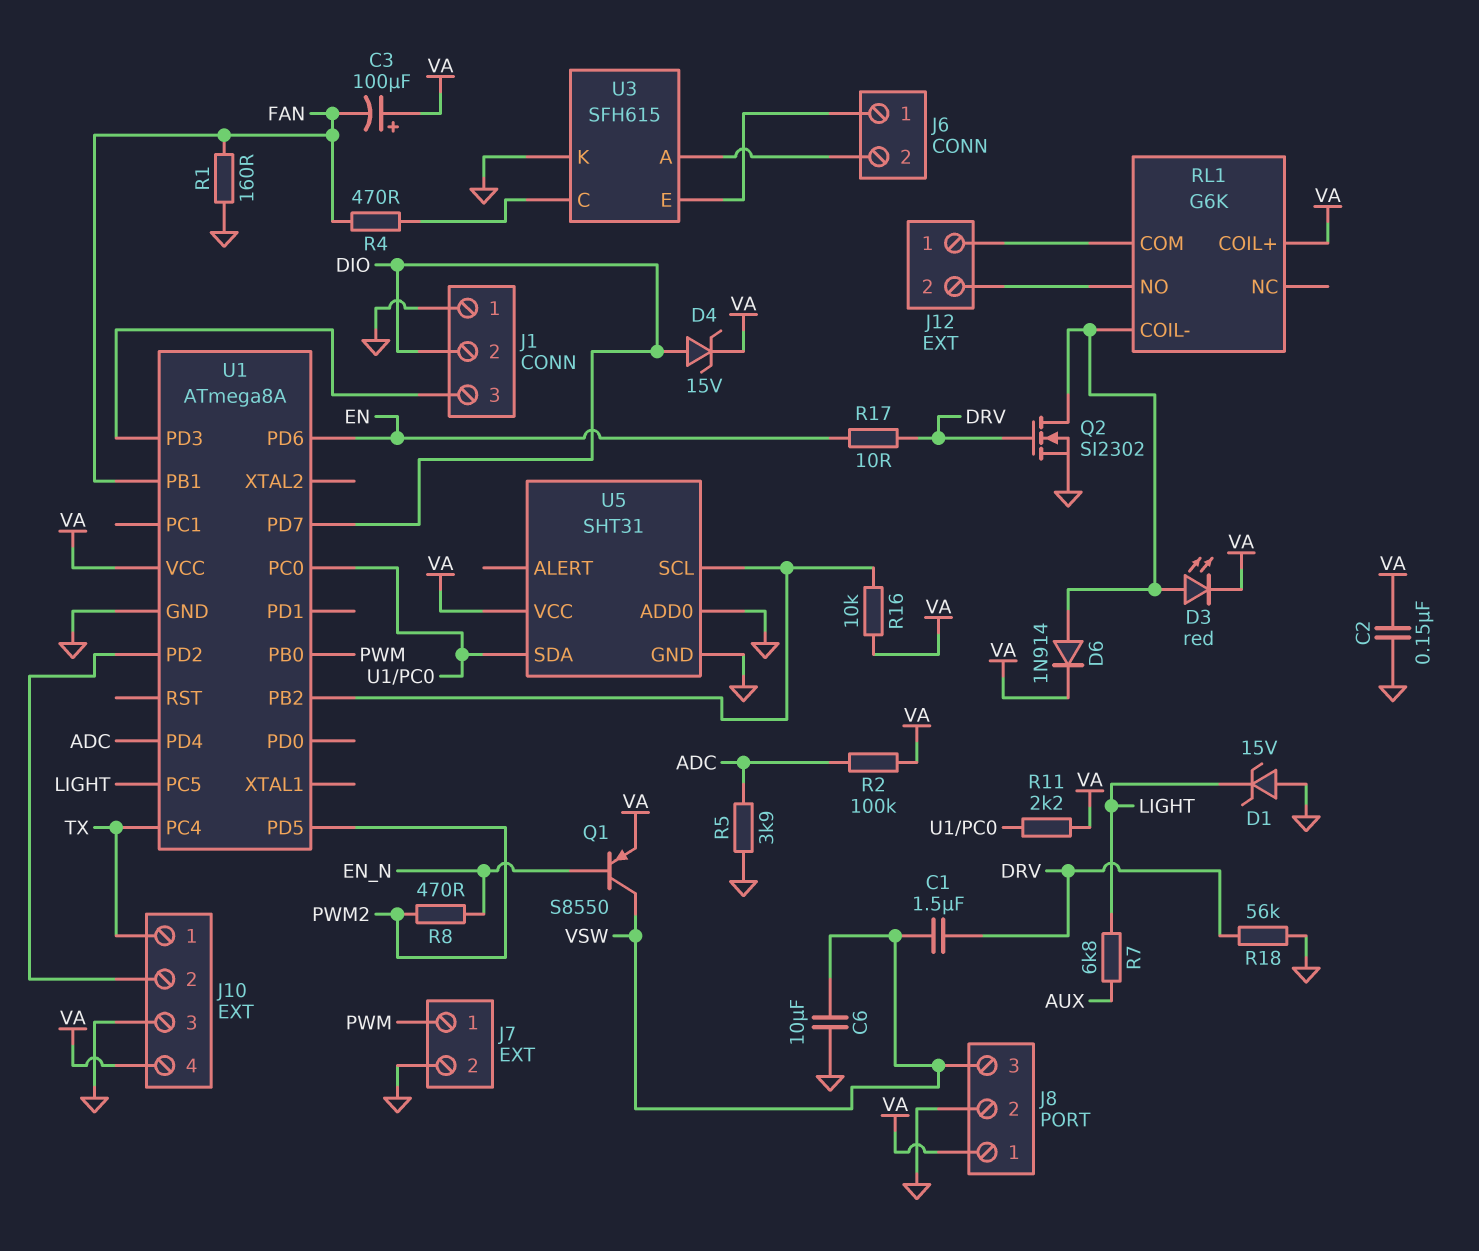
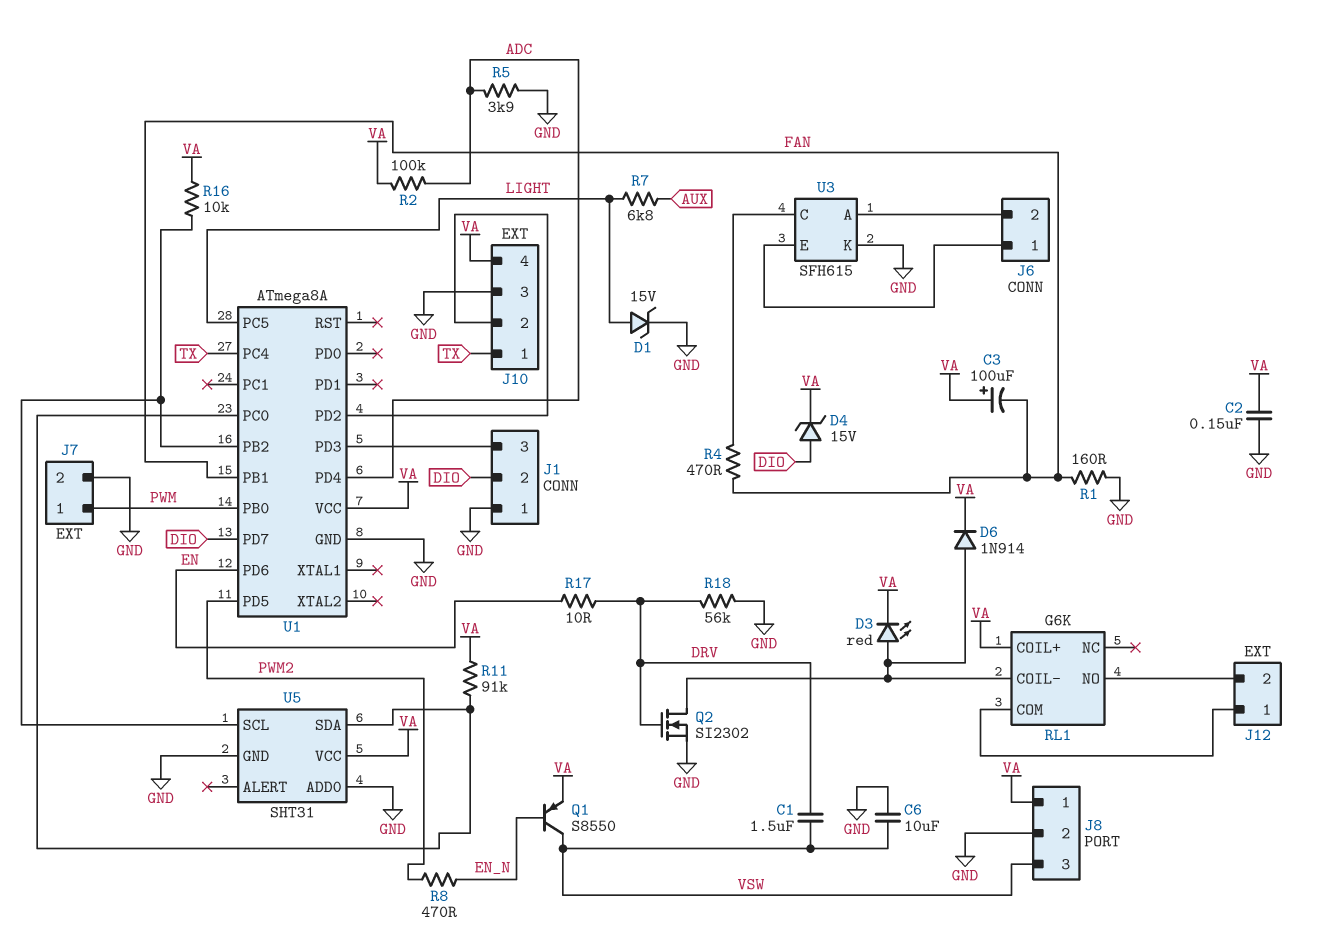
D1: zener 15V (A GND, K LIGHT) -> zener 15V (A LIGHT, K GND)
R11: 2.2k (U1/PC0, VA) -> 91k (U1/PC0, VA)

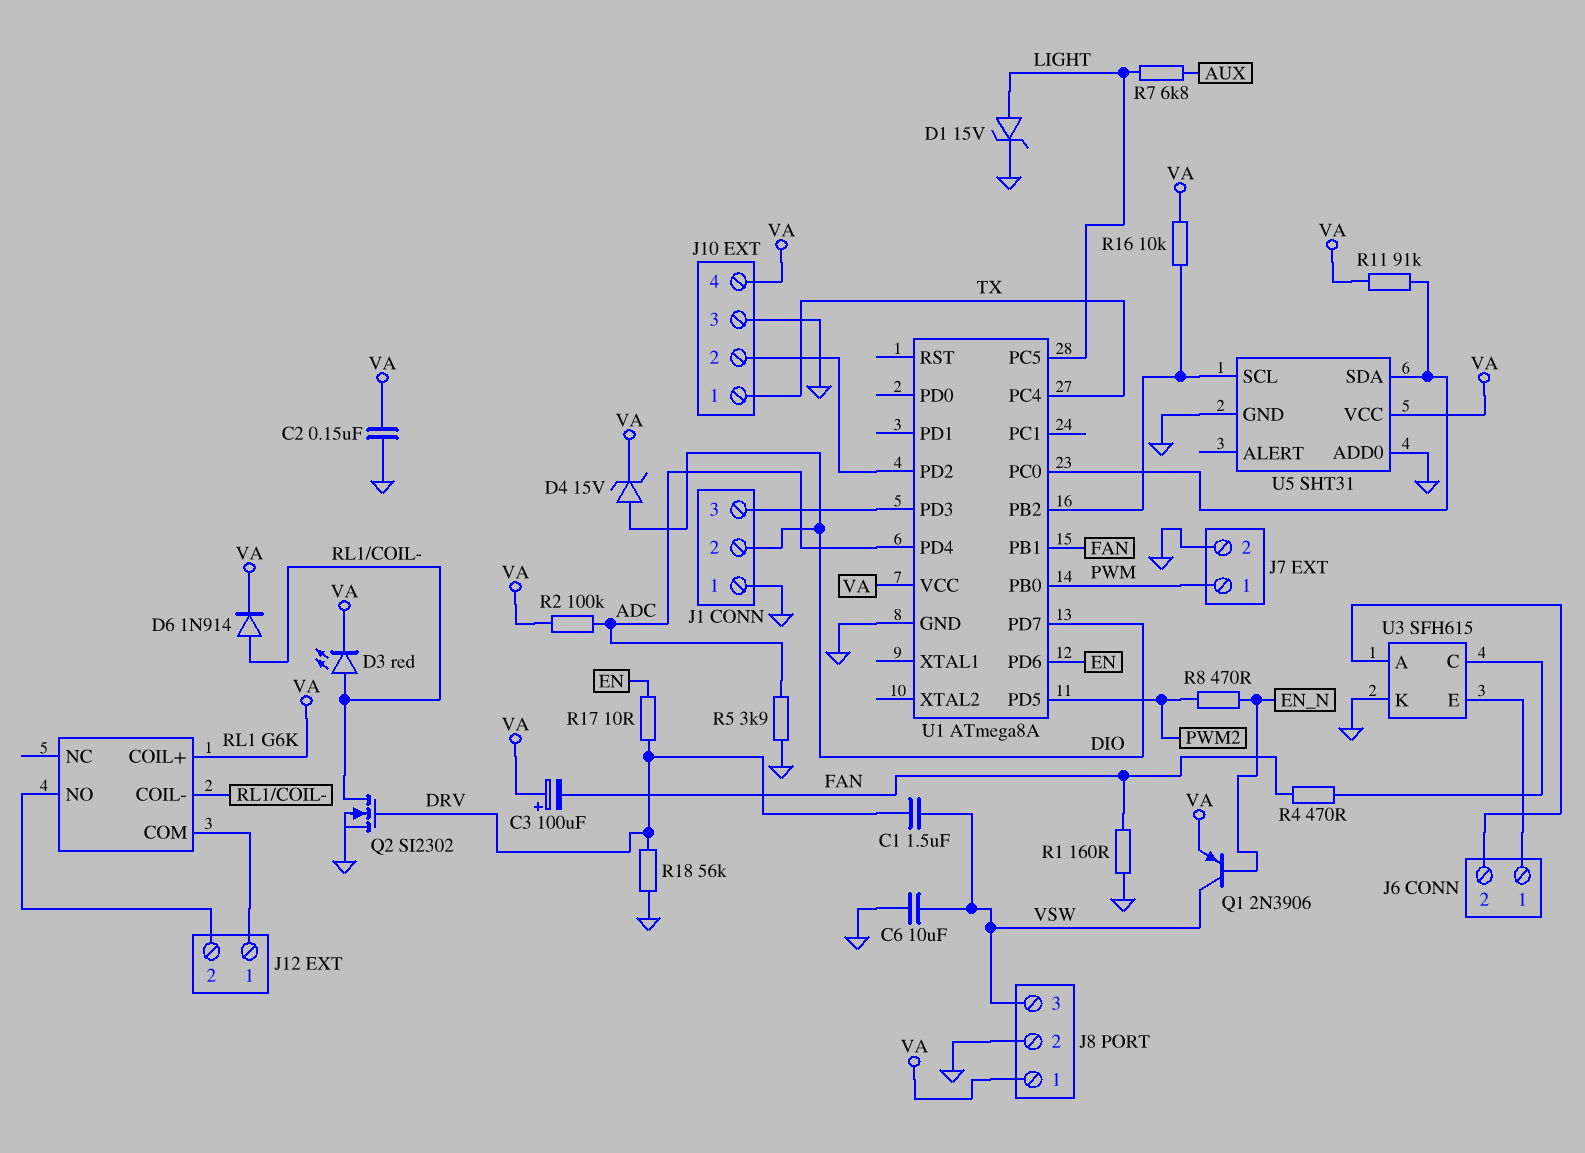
Q1: PNP S8550 (B EN_N, C VSW, E VA) -> PNP 2N3906 (B EN_N, C VSW, E VA)

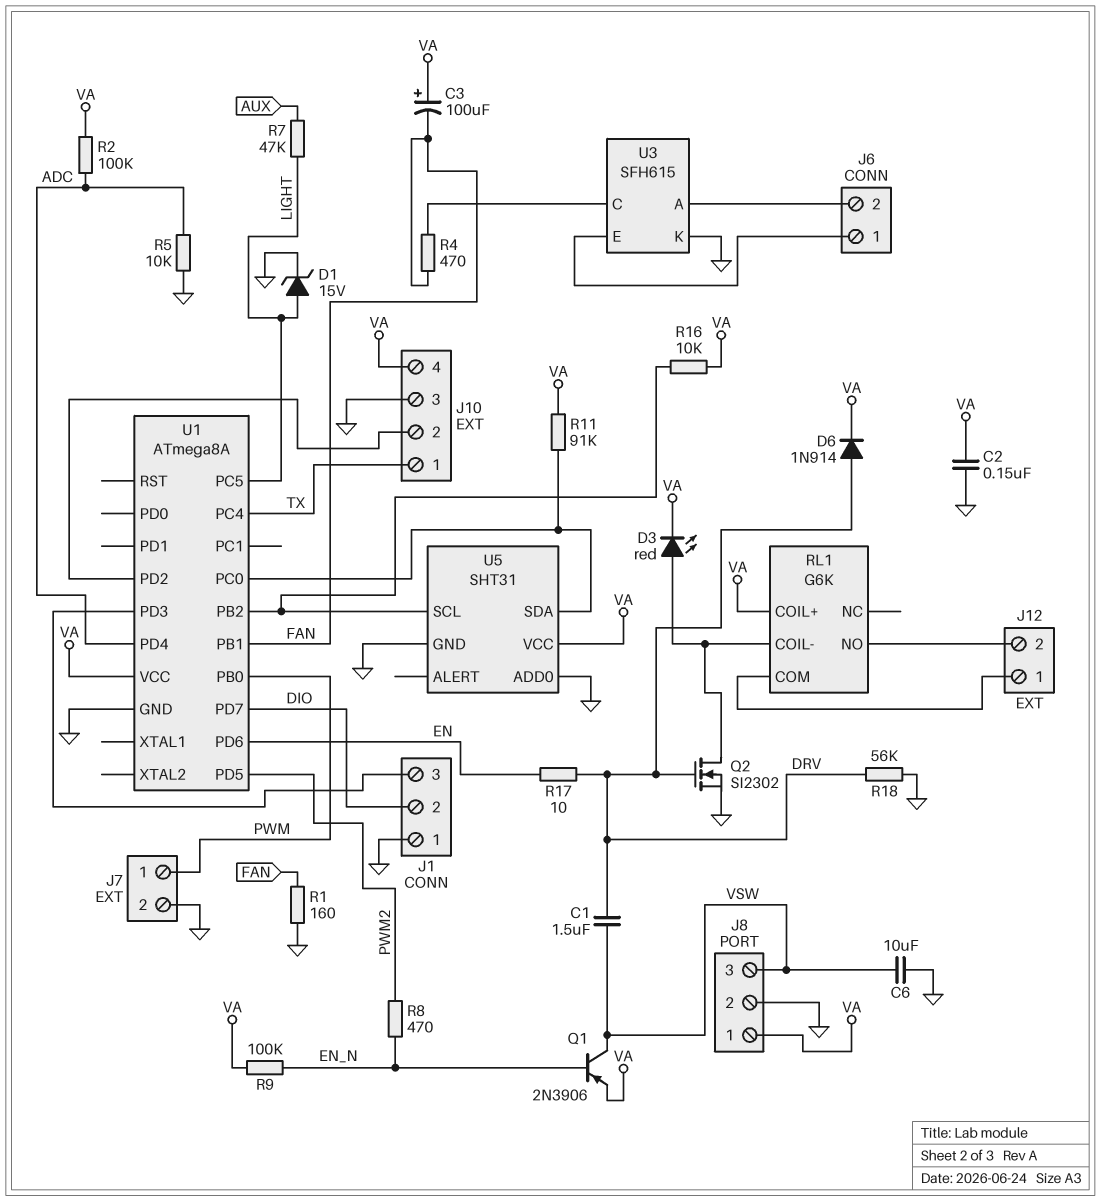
D4: zener 15V (A DIO, K VA) -> none
D6: diode 1N914 (A RL1/COIL-, K VA) -> diode 1N914 (A DRV, K VA)
R5: 3.9k (ADC, GND) -> 10k (ADC, GND)
R7: 6.8k (AUX, LIGHT) -> 47k (AUX, LIGHT)
R9: none -> 100k (EN_N, VA)

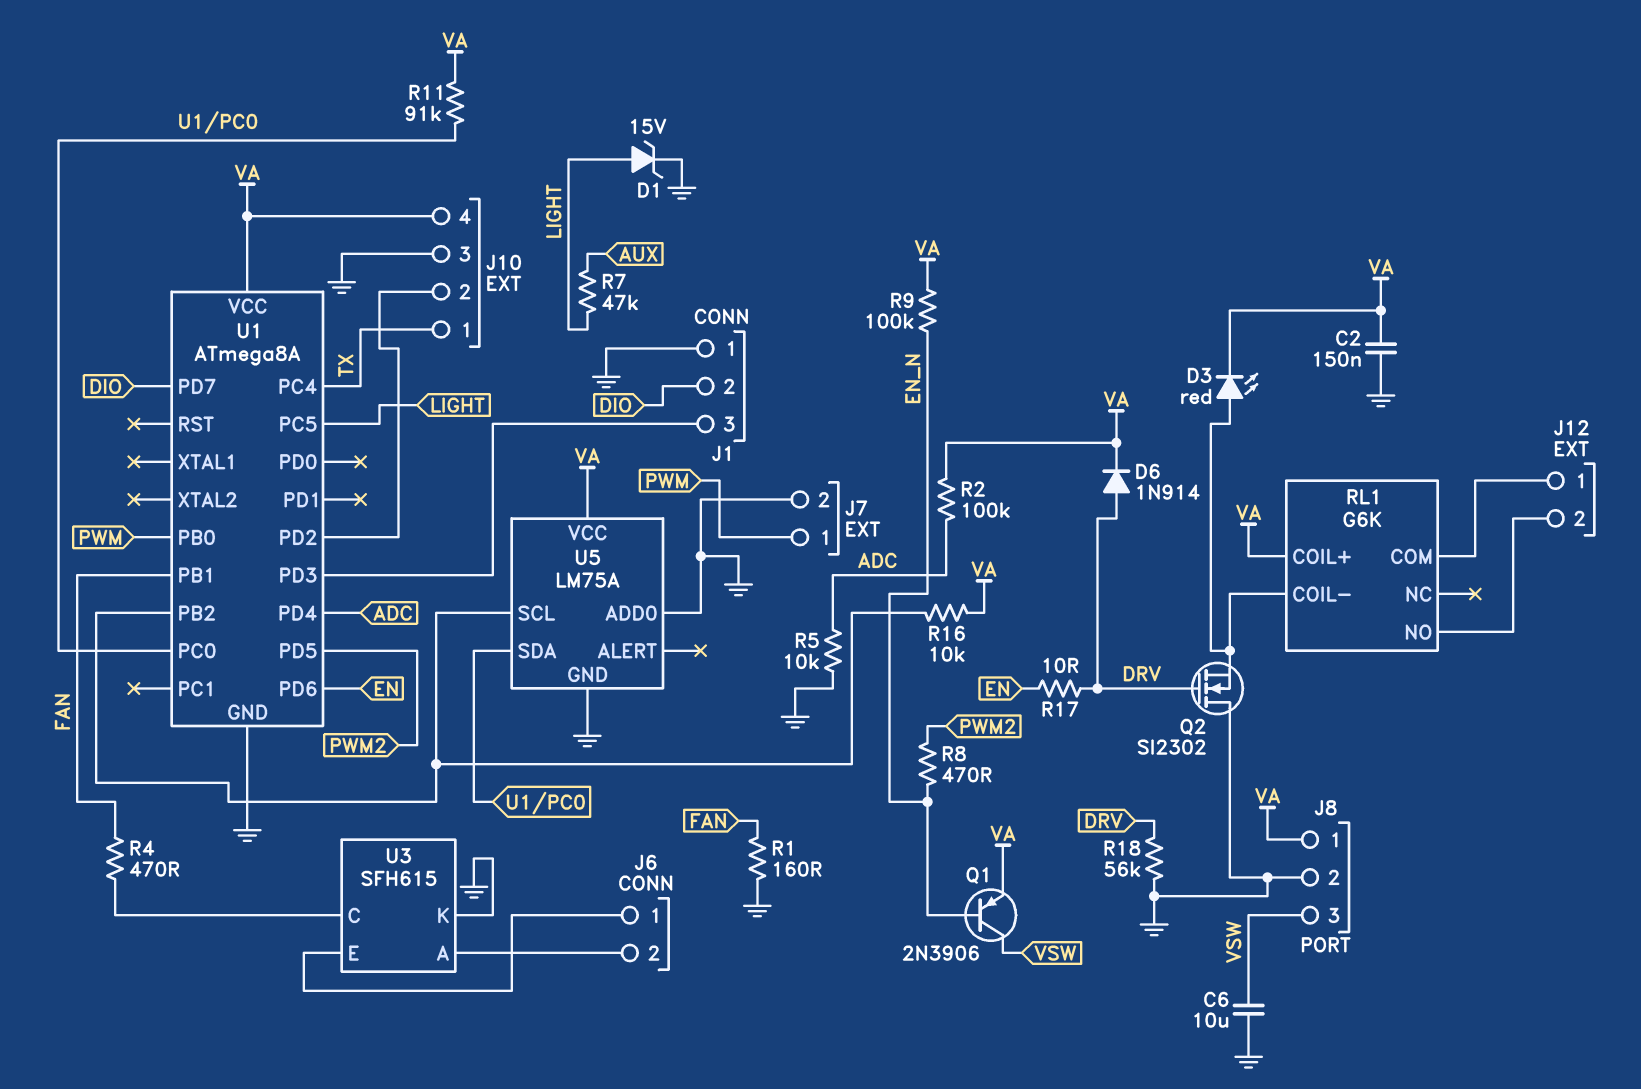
C1: 1.5uF (DRV, VSW) -> none
C3: 100uF (plus VA, minus FAN) -> none
Q2: NMOS SI2302 (G DRV, D RL1/COIL-, S GND) -> NMOS SI2302 (G DRV, D GND, S RL1/COIL-)
U5: SHT31 -> LM75A

